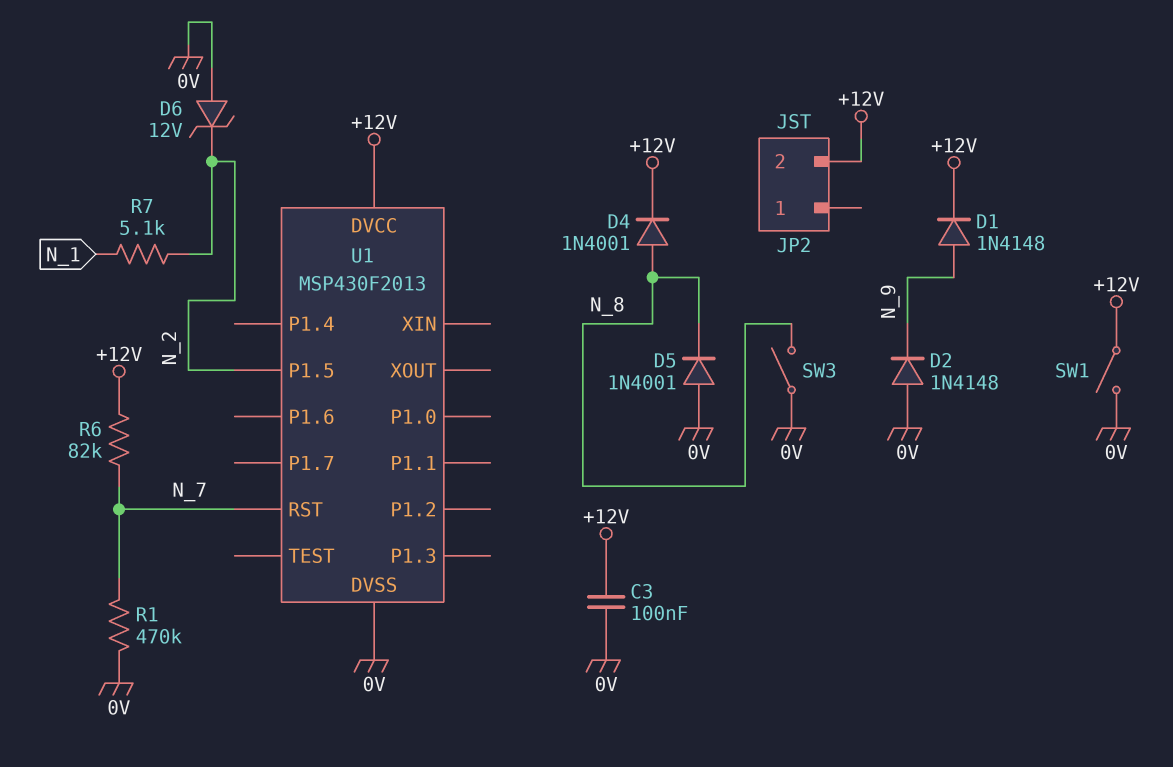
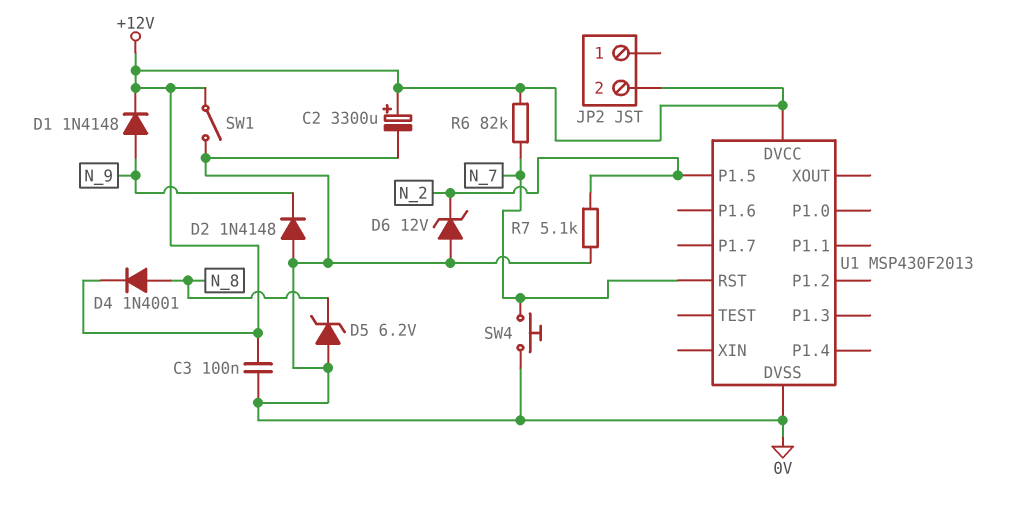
C2: none -> 3300uF (plus +12V, minus 0V)
D5: diode 1N4001 (A 0V, K N_8) -> zener 6.2V (A 0V, K N_8)
R1: 470k (0V, N_7) -> none
R7: 5.1k (N_1, N_2) -> 5.1k (0V, N_2)
SW3: switch (0V, N_8) -> none
SW4: none -> button (0V, N_7)

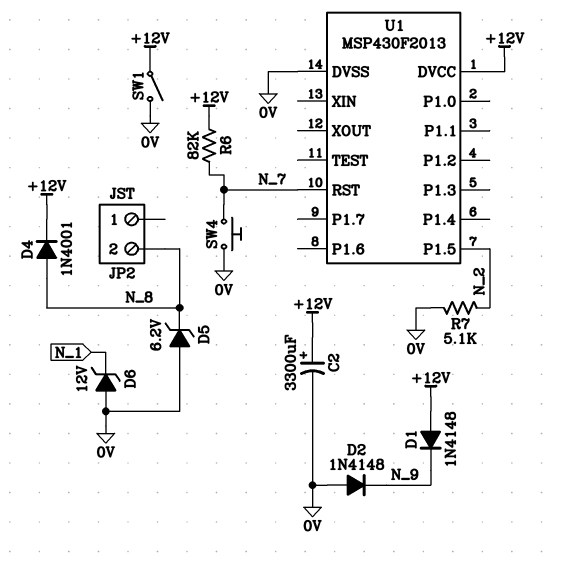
C3: 100nF (+12V, 0V) -> none
D1: diode 1N4148 (A N_9, K +12V) -> diode 1N4148 (A +12V, K N_9)
D6: zener 12V (A 0V, K N_2) -> zener 12V (A 0V, K N_1)
JP2 pin 2: +12V -> N_8

